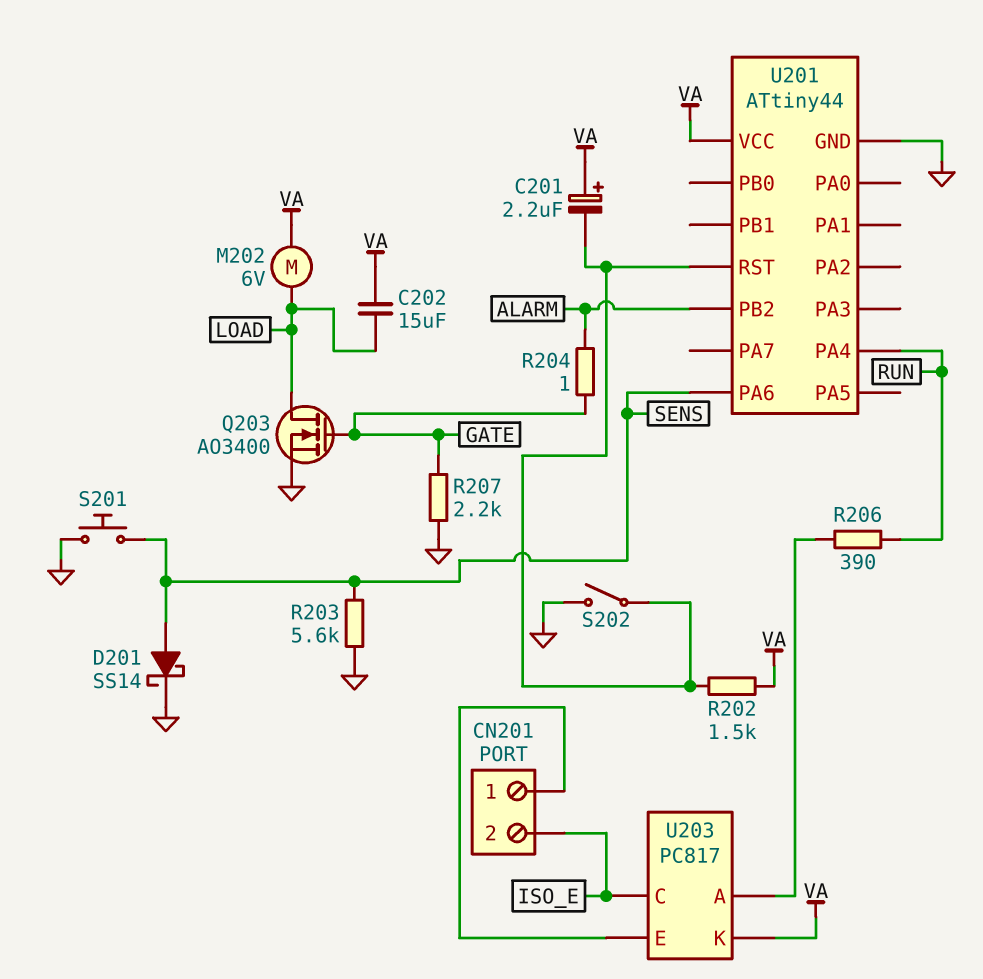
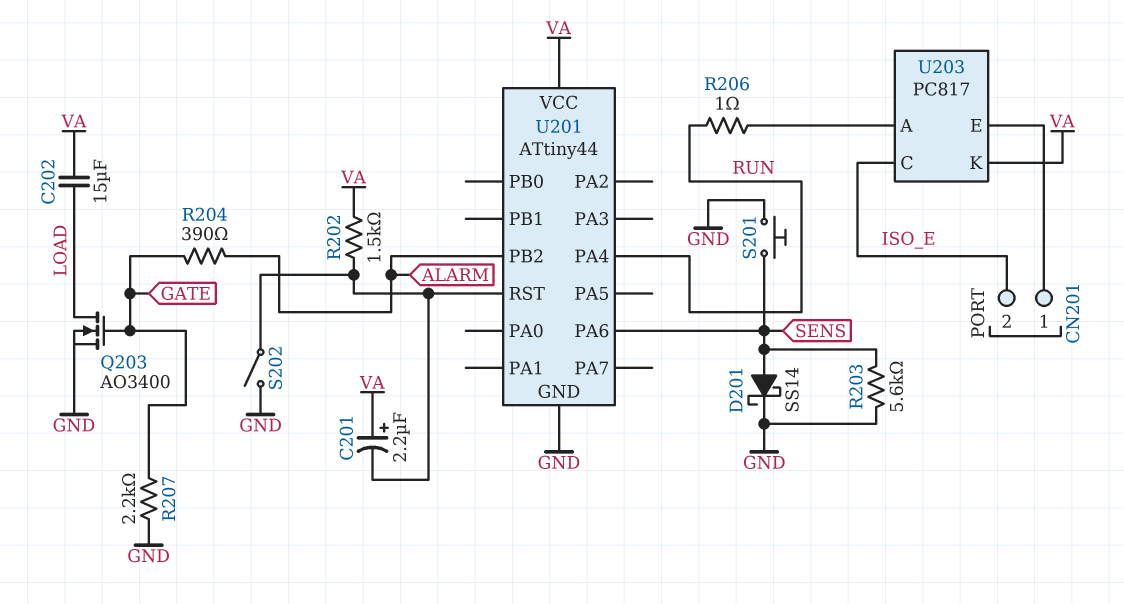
M202: motor 6V (LOAD, VA) -> none
R204: 1 (ALARM, GATE) -> 390 (ALARM, GATE)
R206: 390 (RUN, U203/A) -> 1 (RUN, U203/A)

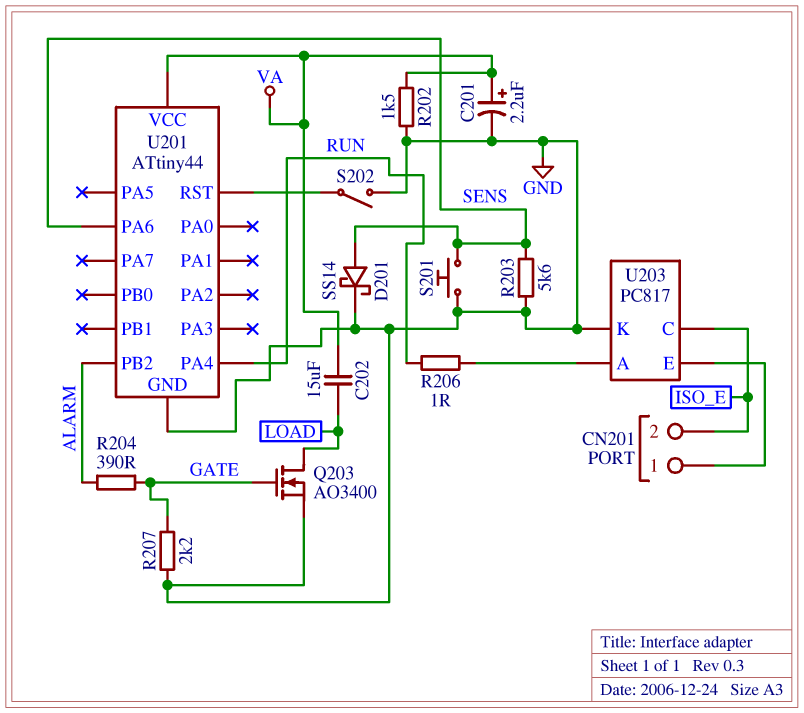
C201: 2.2uF (plus VA, minus U201/RST) -> 2.2uF (plus VA, minus GND)
R202: 1.5k (U201/RST, VA) -> 1.5k (GND, VA)
U203 pin K: VA -> GND

